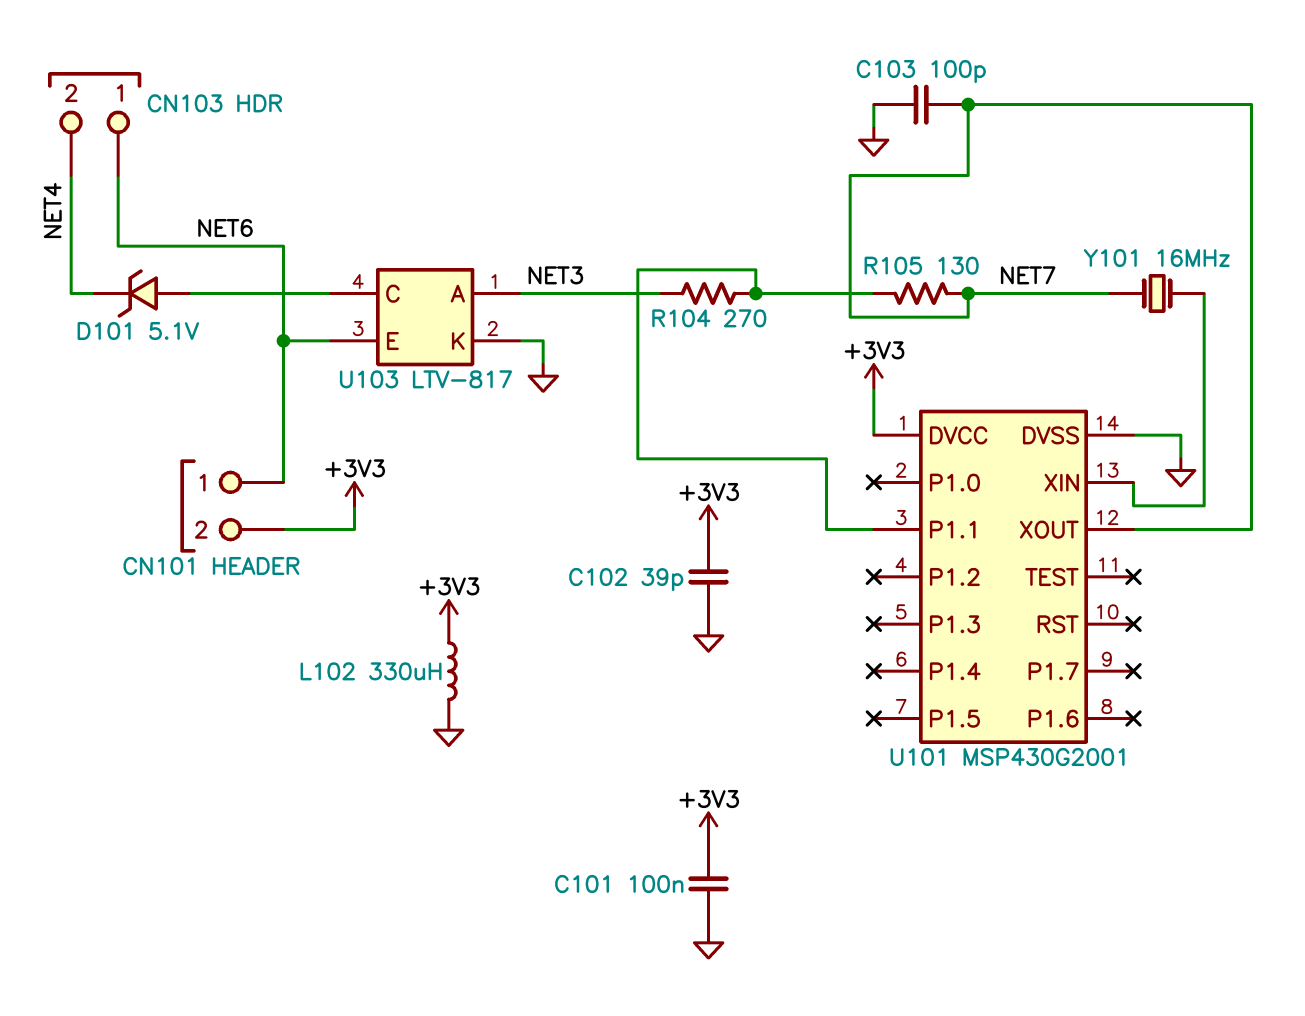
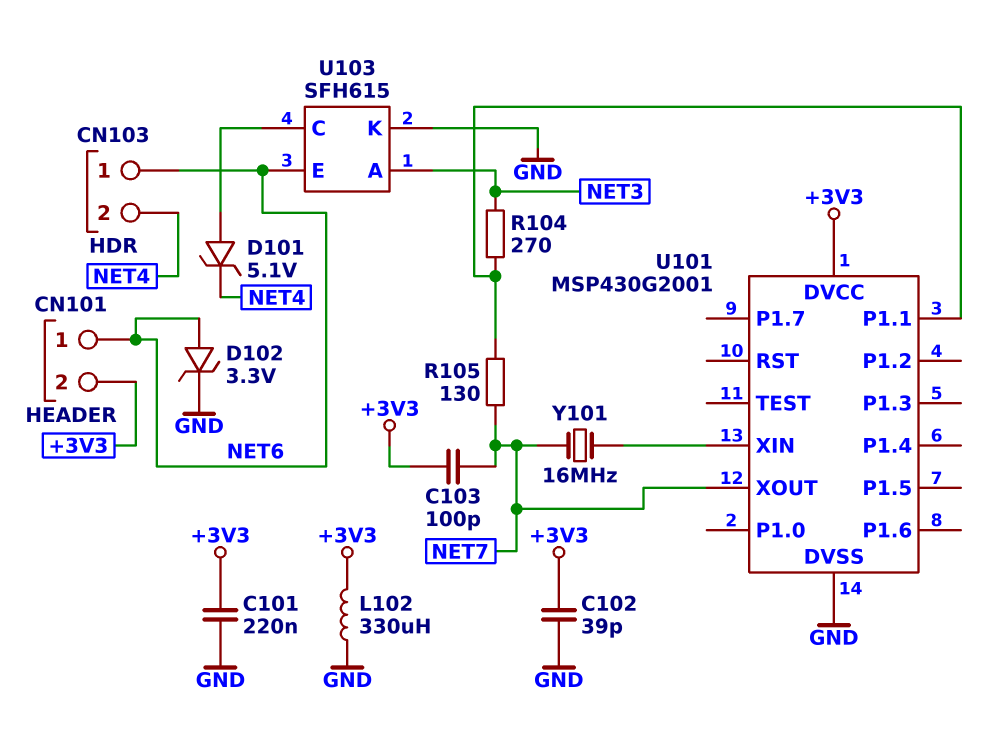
C101: 100nF (+3V3, GND) -> 220nF (+3V3, GND)
C103: 100pF (GND, NET7) -> 100pF (+3V3, NET7)
D102: none -> zener 3.3V (A NET6, K GND)
U103: LTV-817 -> SFH615

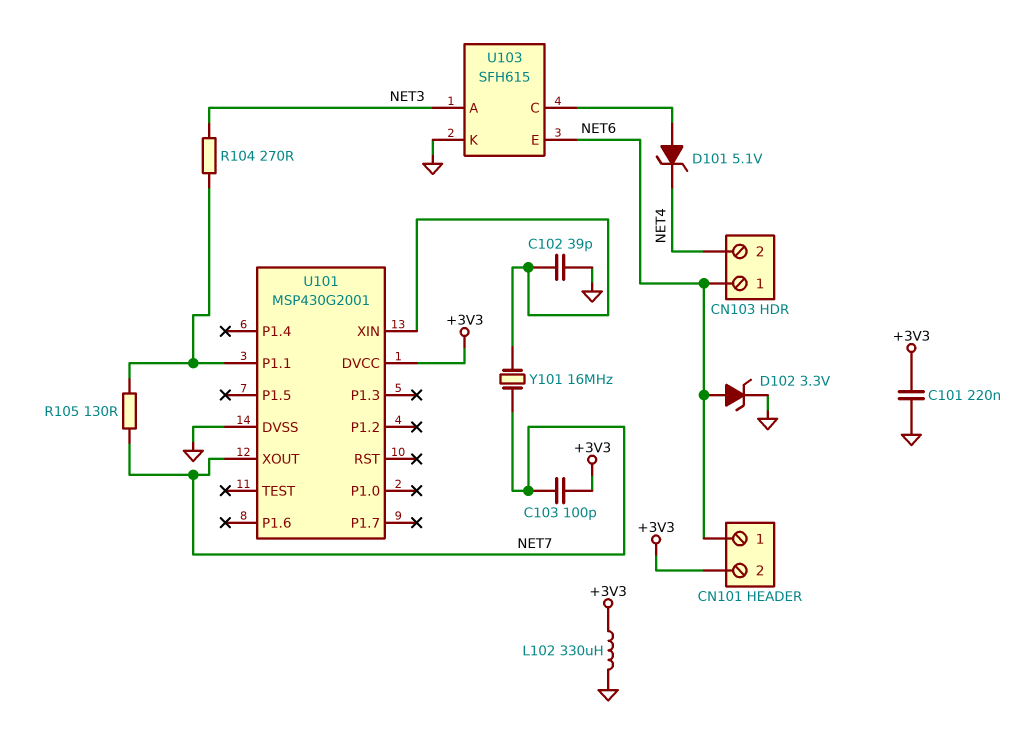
C102: 39pF (+3V3, GND) -> 39pF (GND, U101/XIN)

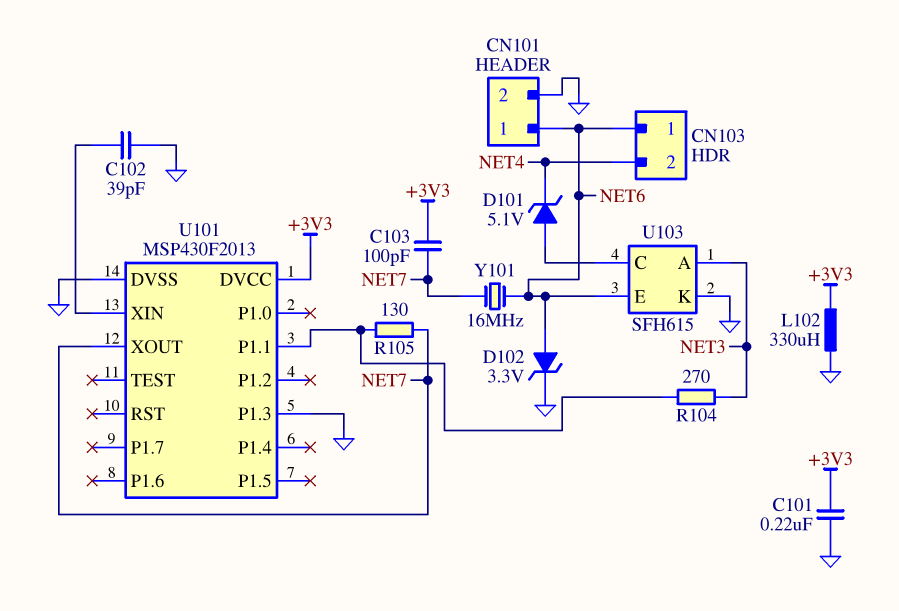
CN101 pin 2: +3V3 -> GND
U101: MSP430G2001 -> MSP430F2013
U101 pin P1.3: none -> GND
Y101: 16MHz (NET7, U101/XIN) -> 16MHz (NET6, NET7)

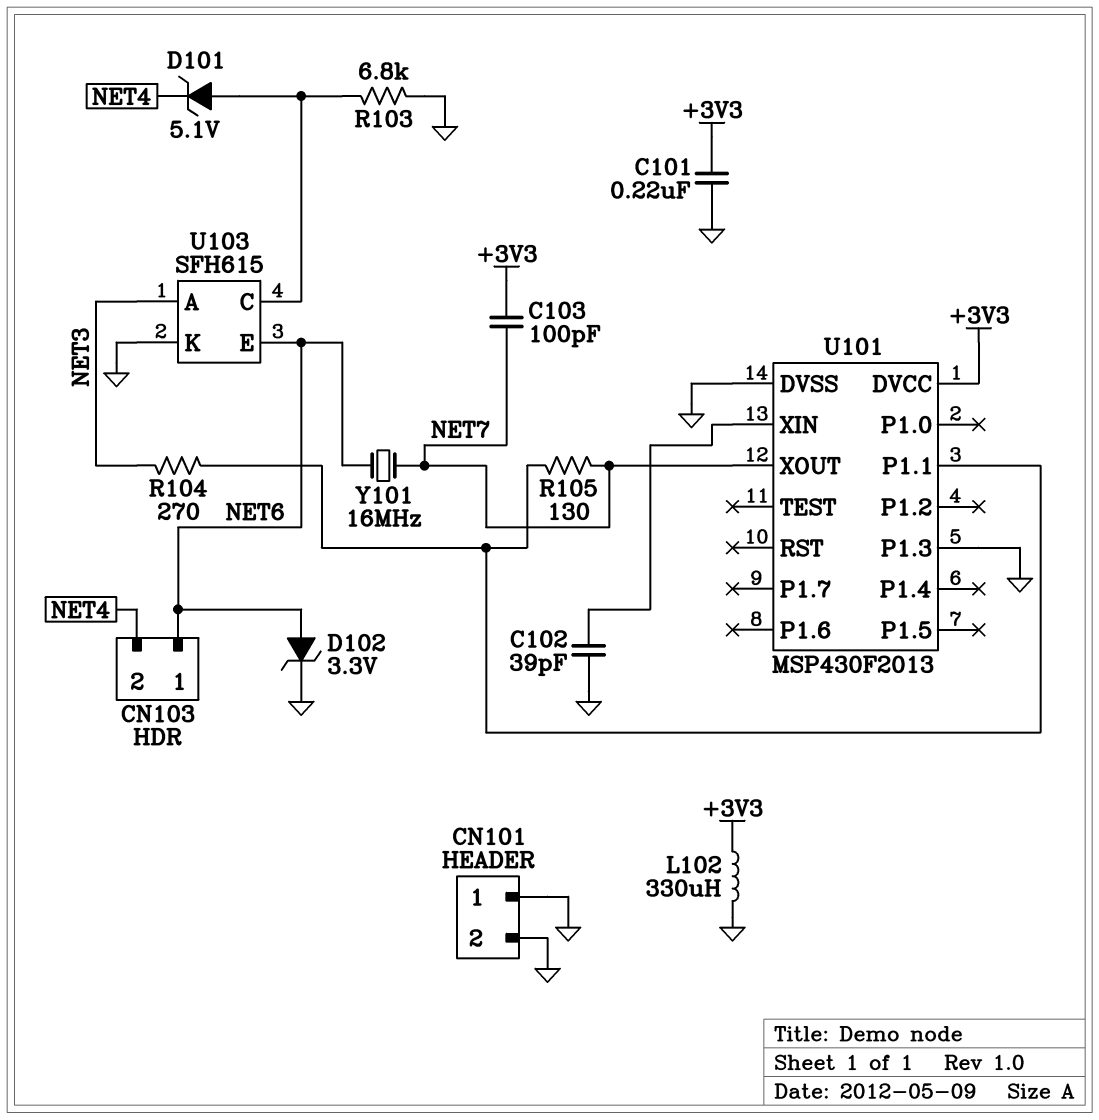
CN101 pin 1: NET6 -> GND
R103: none -> 6.8k (GND, U103/C)

